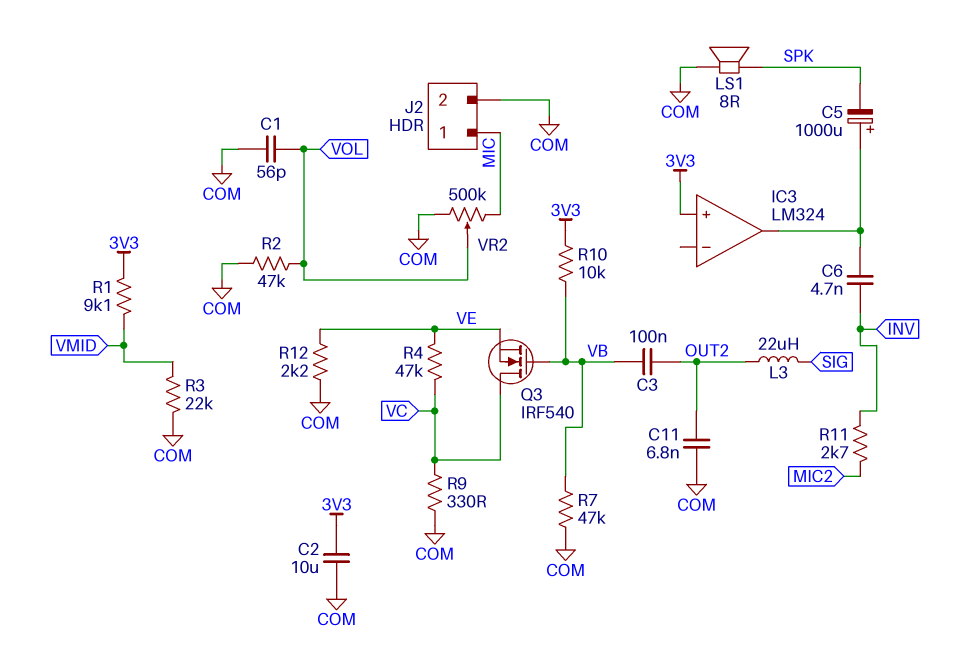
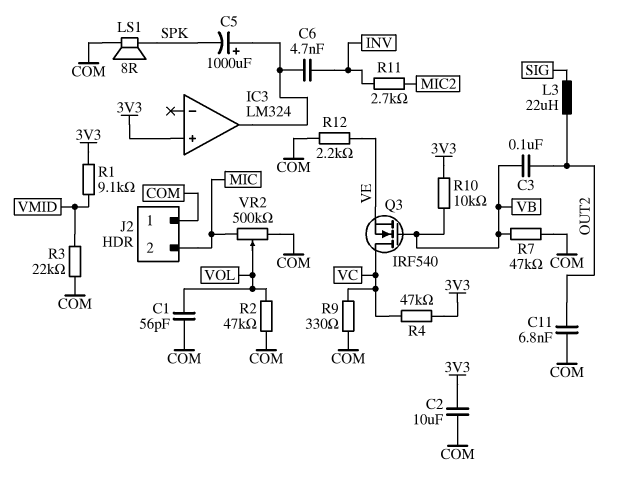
J2 pin 1: MIC -> COM
J2 pin 2: COM -> MIC
R4: 47k (VC, VE) -> 47k (3V3, VC)

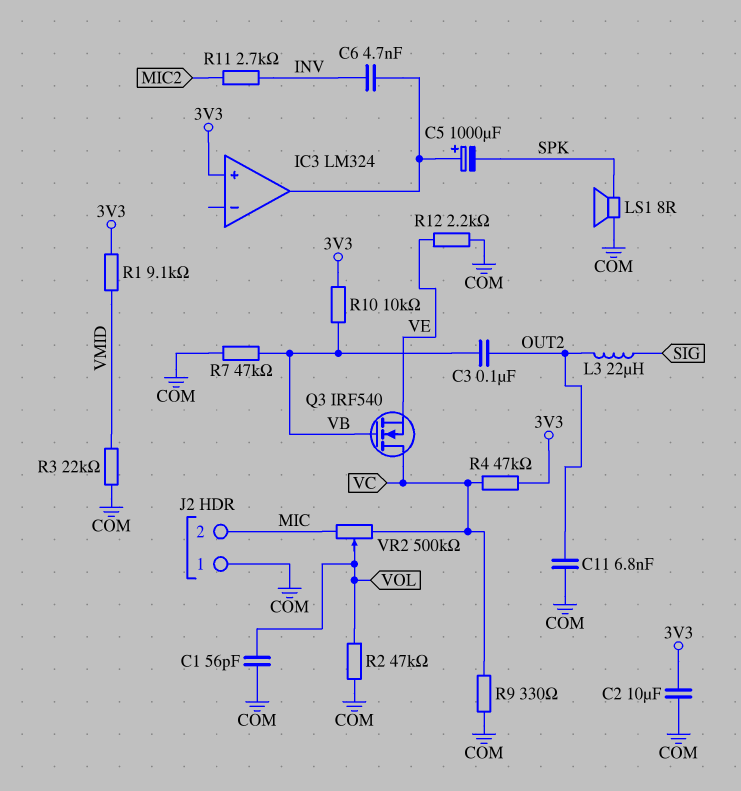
VR2: 500k (COM, MIC, wiper VOL) -> 500k (MIC, VC, wiper VOL)

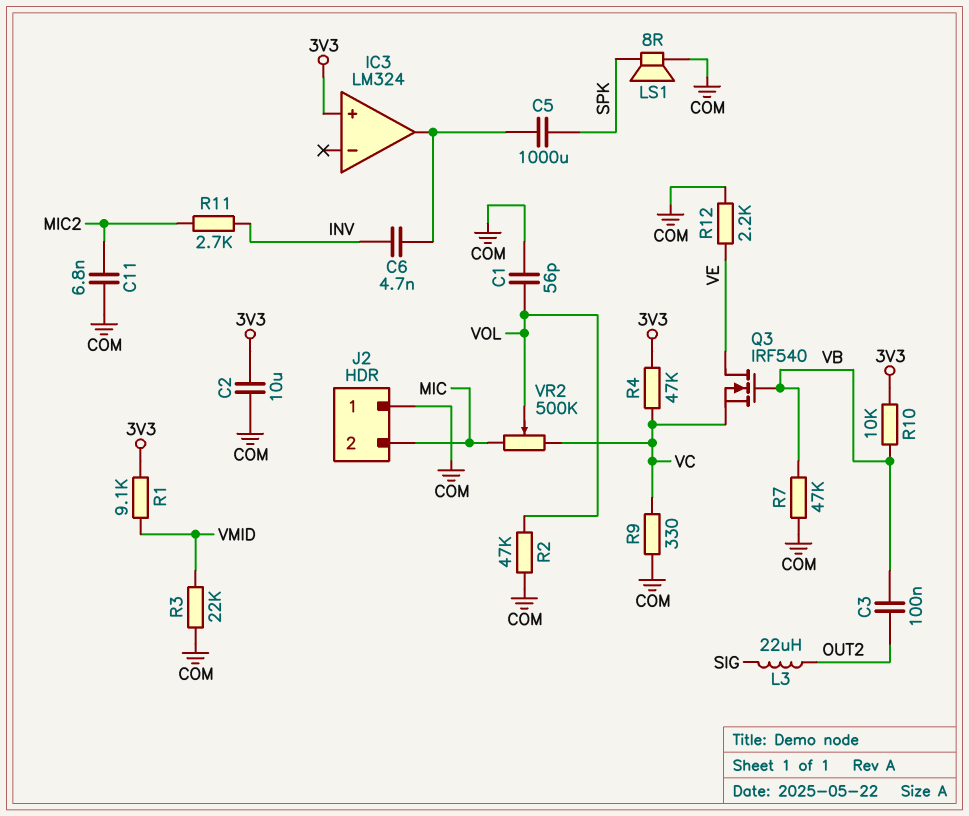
C5: 1000uF (plus IC3/out, minus SPK) -> 1000uF (IC3/out, SPK)
C11: 6.8nF (COM, OUT2) -> 6.8nF (COM, MIC2)
Q3: NMOS IRF540 (G VB, D VC, S VE) -> NMOS IRF540 (G VB, D VE, S VC)

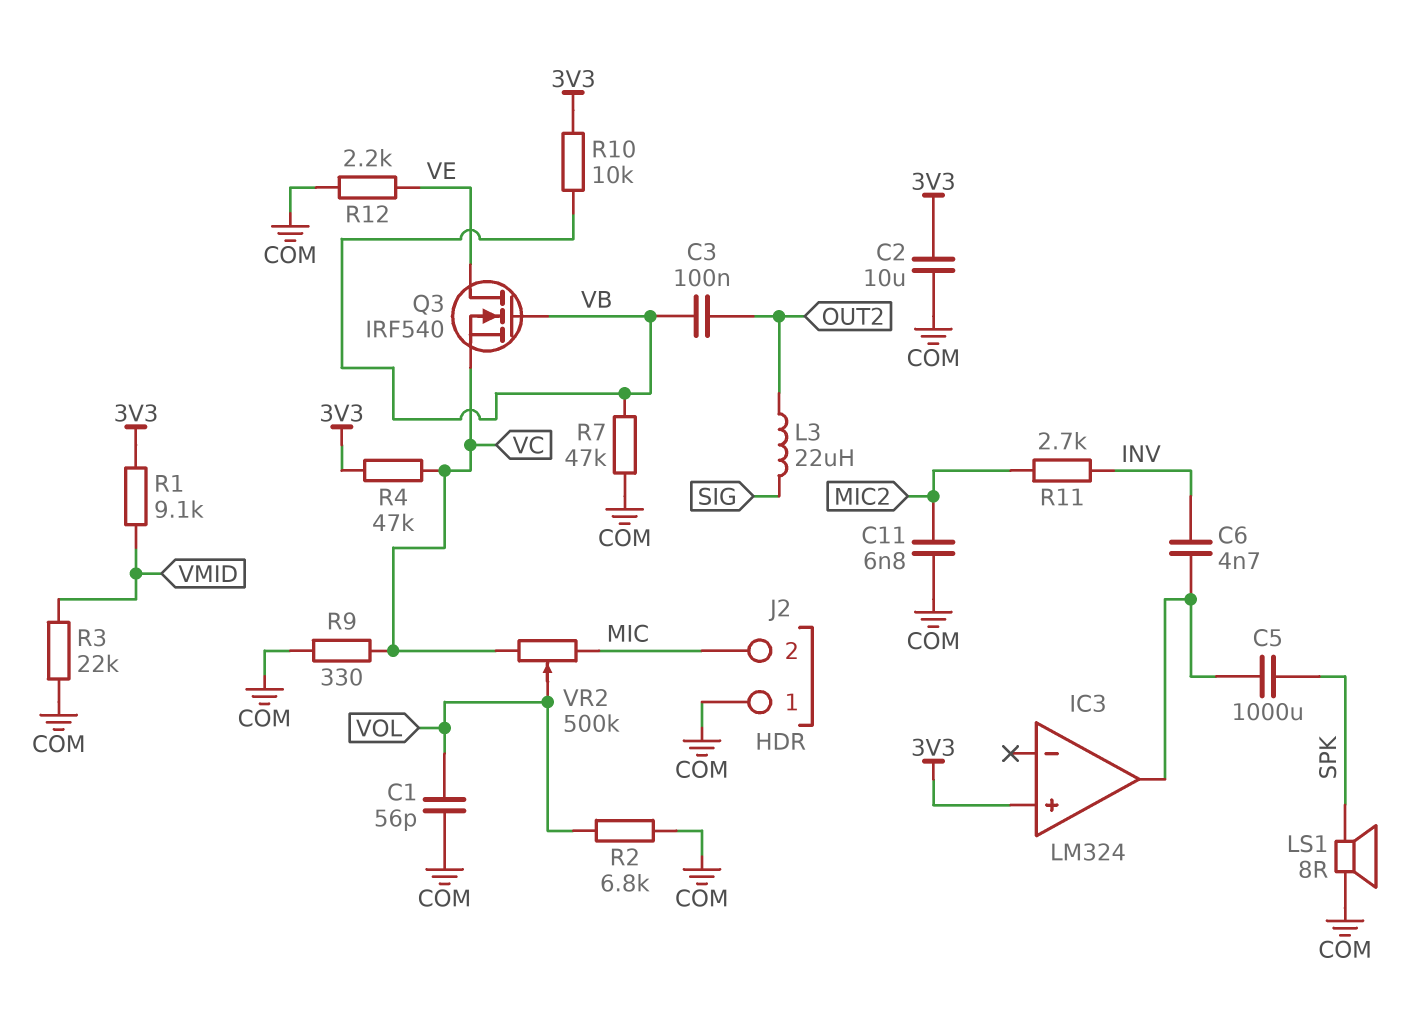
R2: 47k (COM, VOL) -> 6.8k (COM, VOL)

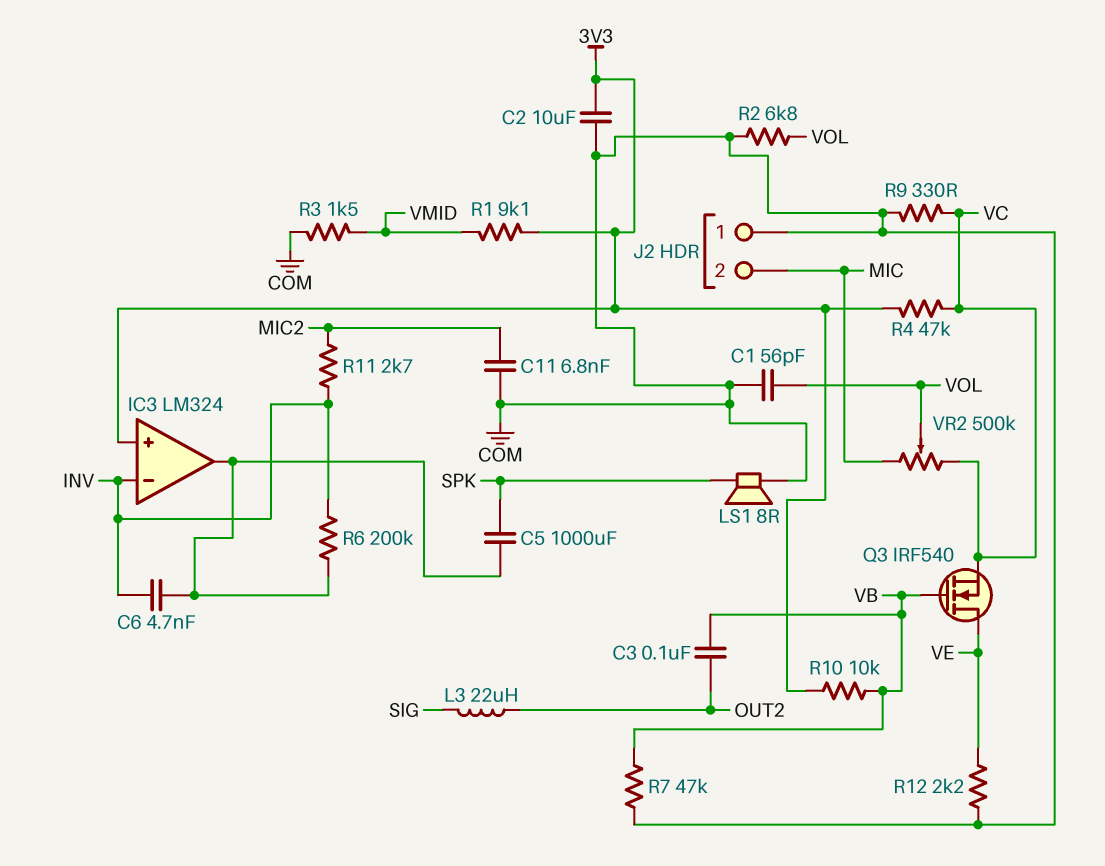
IC3 pin in-: none -> INV
R3: 22k (COM, VMID) -> 1.5k (COM, VMID)
R6: none -> 200k (IC3/out, INV)

